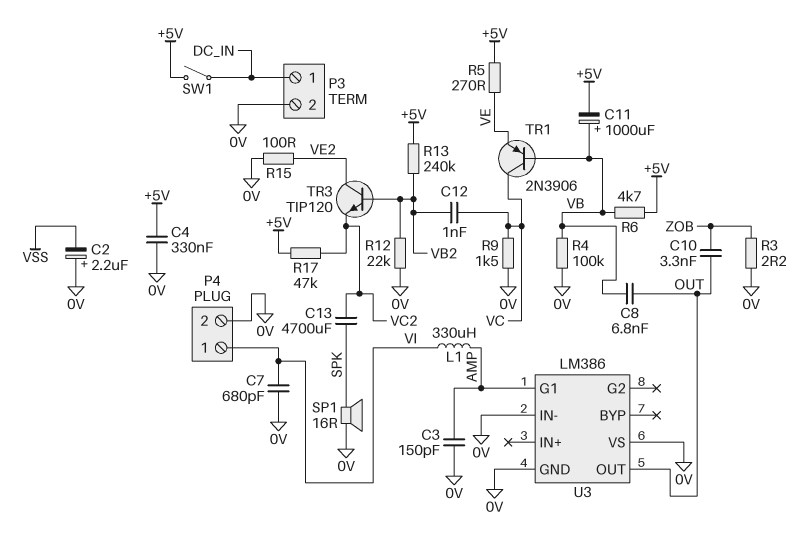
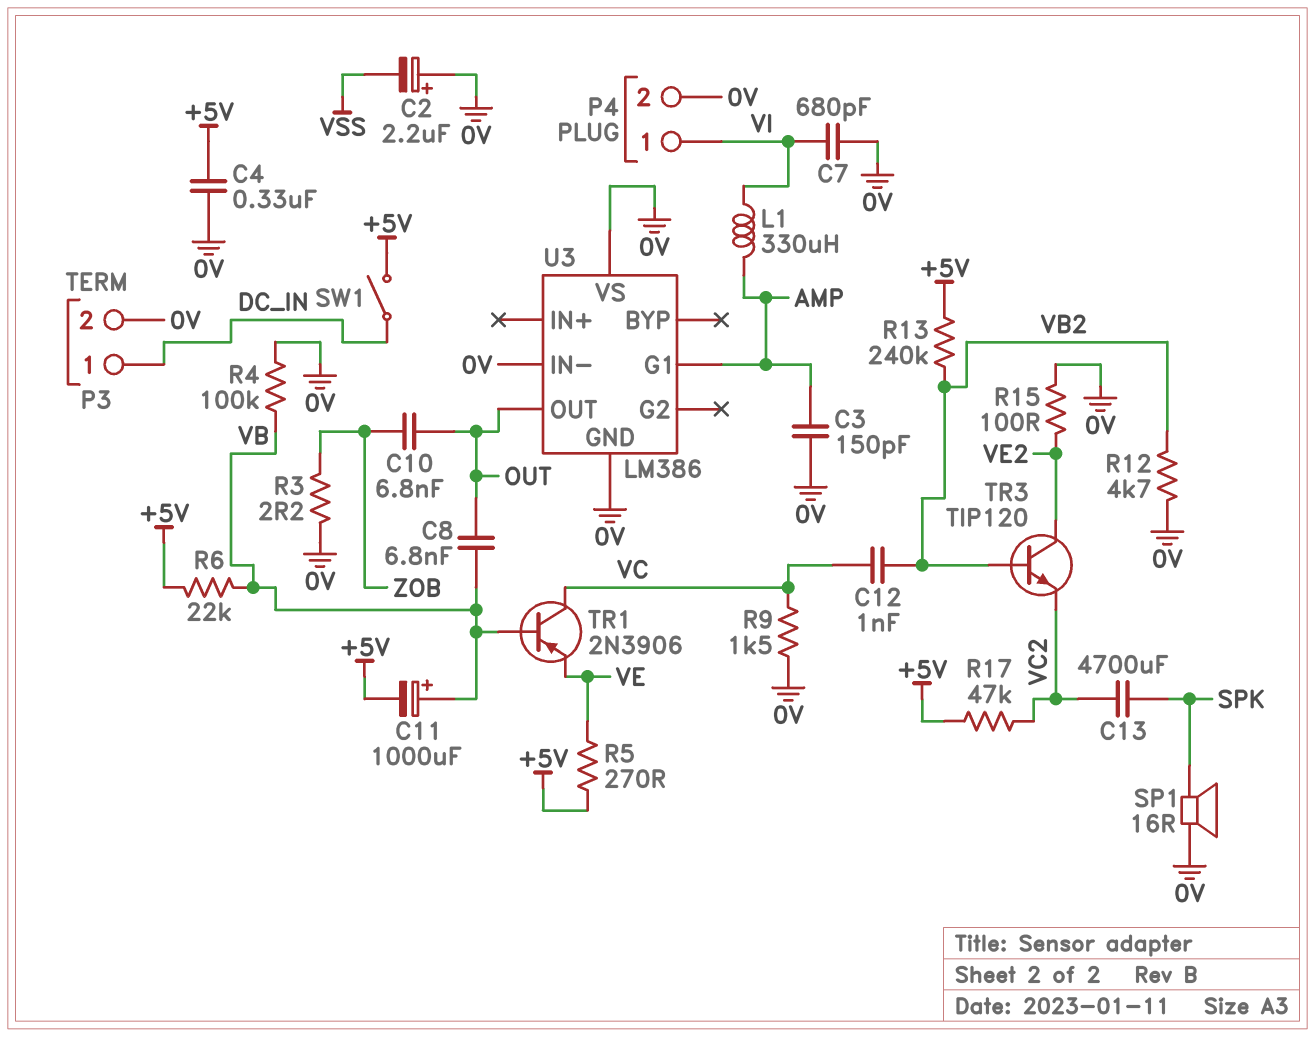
C10: 3.3nF (OUT, ZOB) -> 6.8nF (OUT, ZOB)
R6: 4.7k (+5V, VB) -> 22k (+5V, VB)
R12: 22k (0V, VB2) -> 4.7k (0V, VB2)

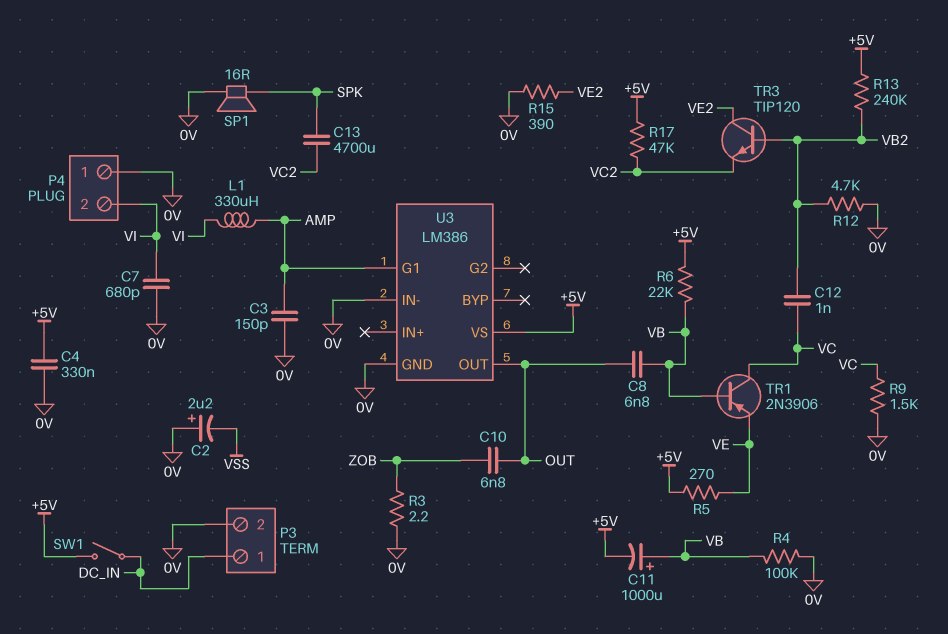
P4 pin 1: VI -> 0V
P4 pin 2: 0V -> VI
R15: 100 (0V, VE2) -> 390 (0V, VE2)
U3 pin VS: 0V -> +5V

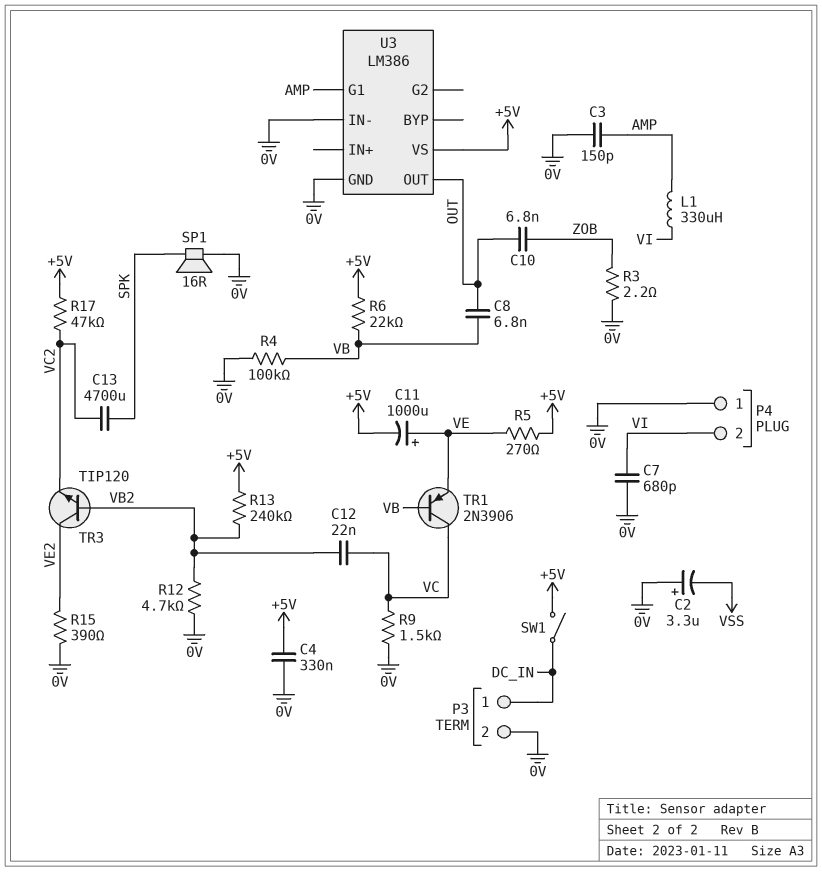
C2: 2.2uF (plus 0V, minus VSS) -> 3.3uF (plus 0V, minus VSS)
C11: 1000uF (plus VB, minus +5V) -> 1000uF (plus VE, minus +5V)
C12: 1nF (VB2, VC) -> 22nF (VB2, VC)

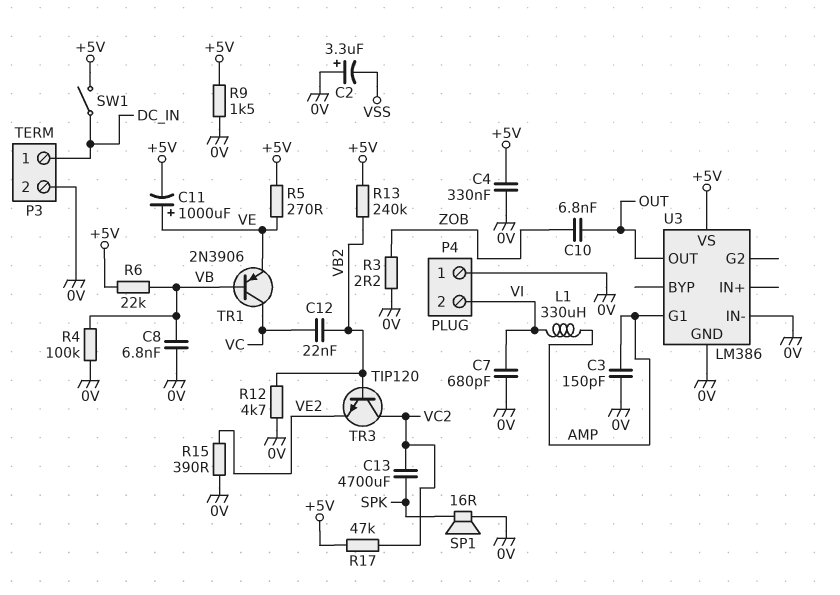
C8: 6.8nF (OUT, VB) -> 6.8nF (0V, VB)
R9: 1.5k (0V, VC) -> 1.5k (+5V, 0V)
TR3: NPN TIP120 (B VB2, C VE2, E VC2) -> NPN TIP120 (B VB2, C VC2, E VE2)

